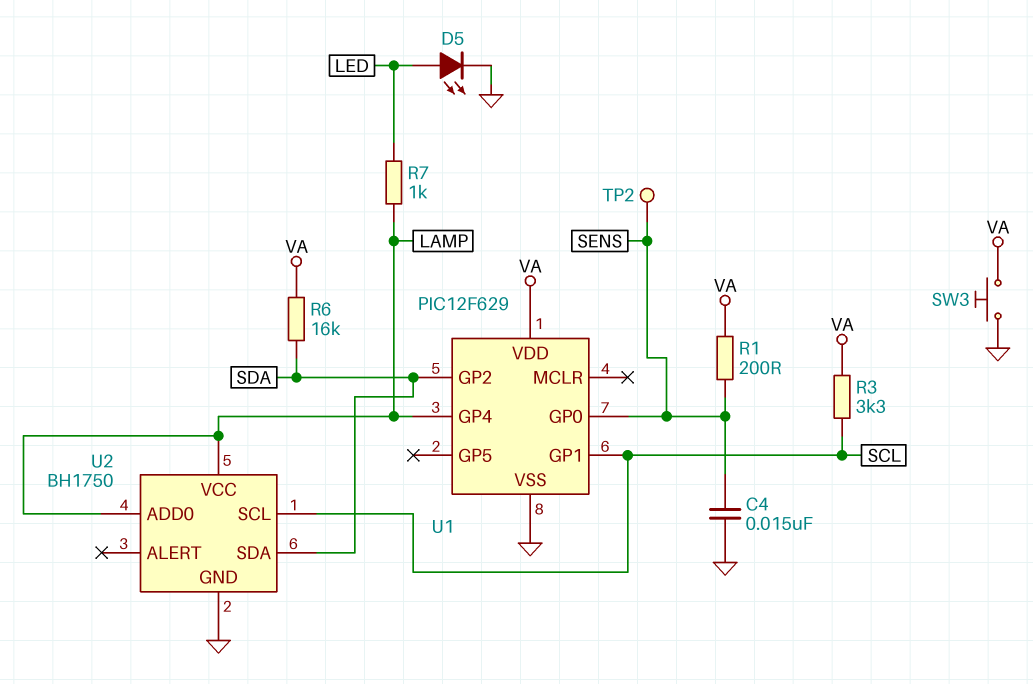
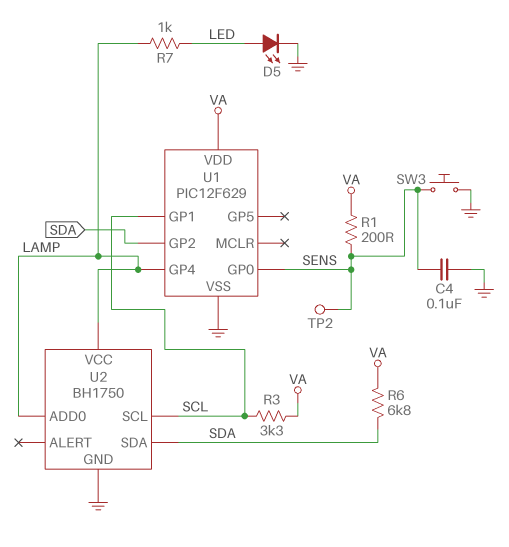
C4: 15nF (GND, SENS) -> 100nF (GND, SENS)
R6: 16k (SDA, VA) -> 6.8k (SDA, VA)
SW3: button (GND, VA) -> button (GND, SENS)

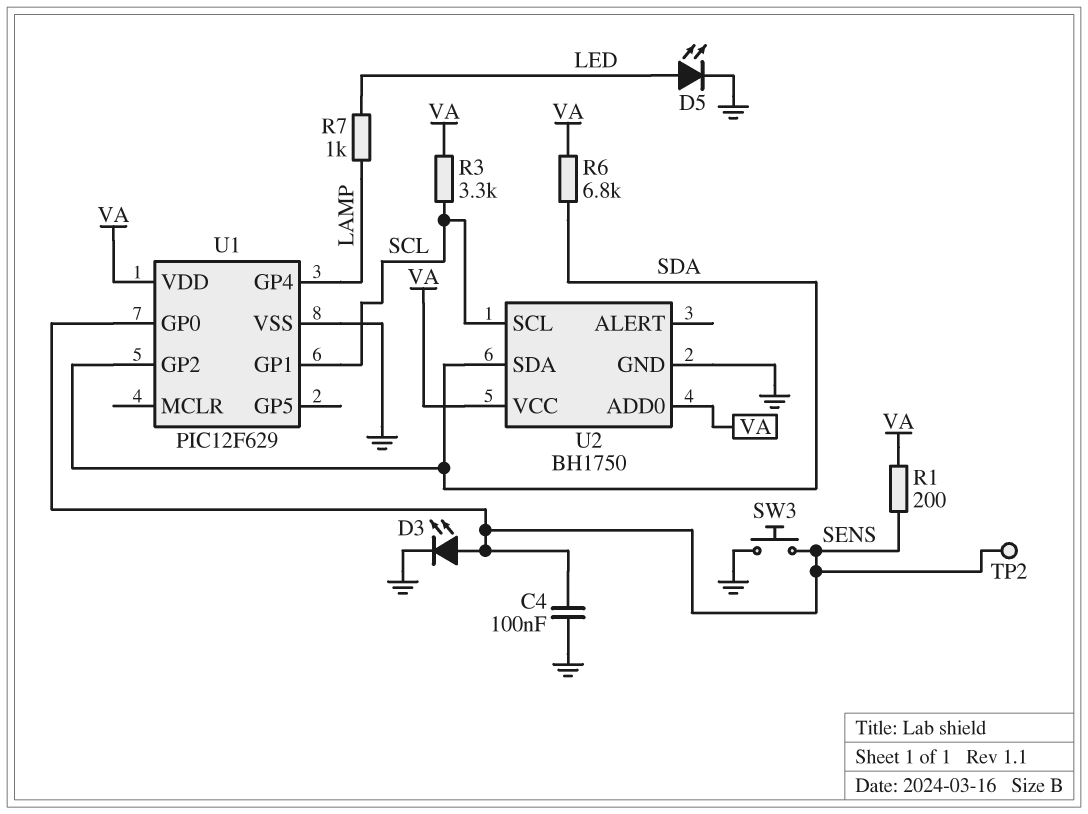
D3: none -> LED (A SENS, K GND)
U2 pin ADD0: LAMP -> VA
U2 pin VCC: LAMP -> VA

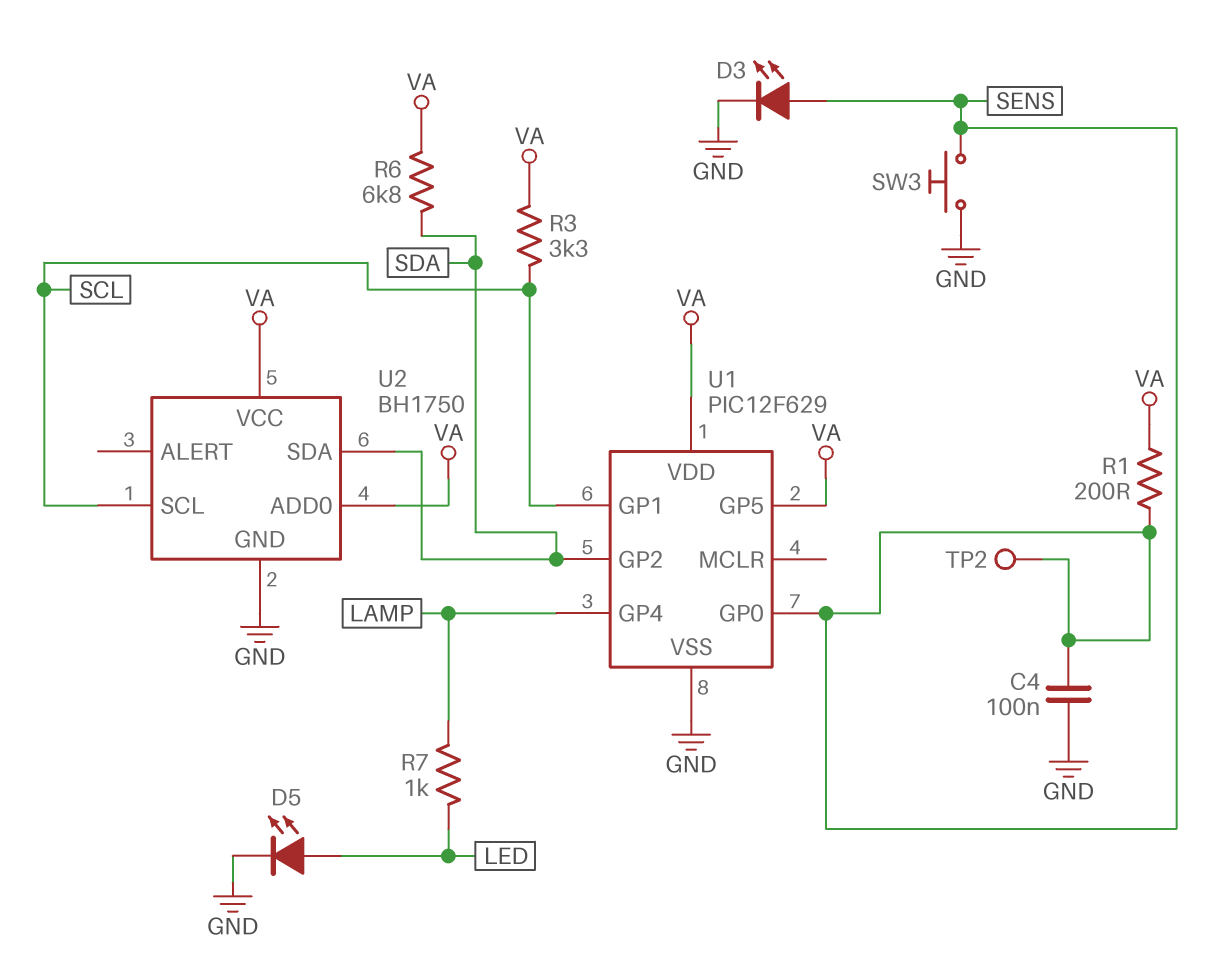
U1 pin GP5: none -> VA

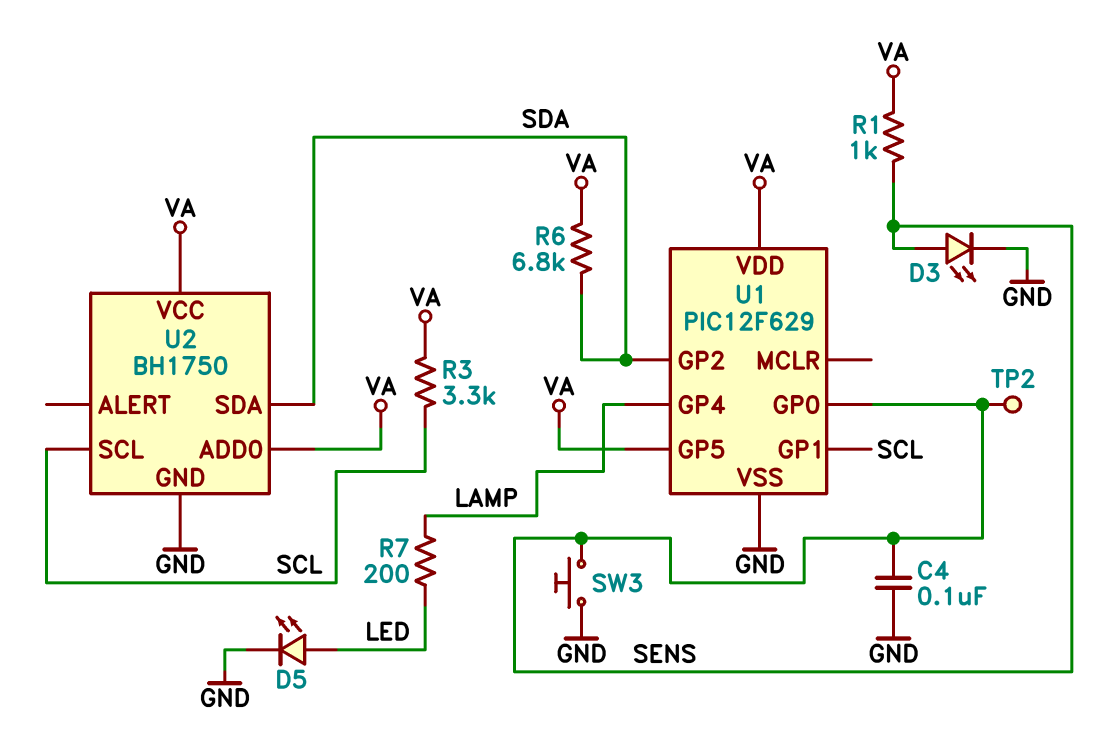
R1: 200 (SENS, VA) -> 1k (SENS, VA)
R7: 1k (LAMP, LED) -> 200 (LAMP, LED)

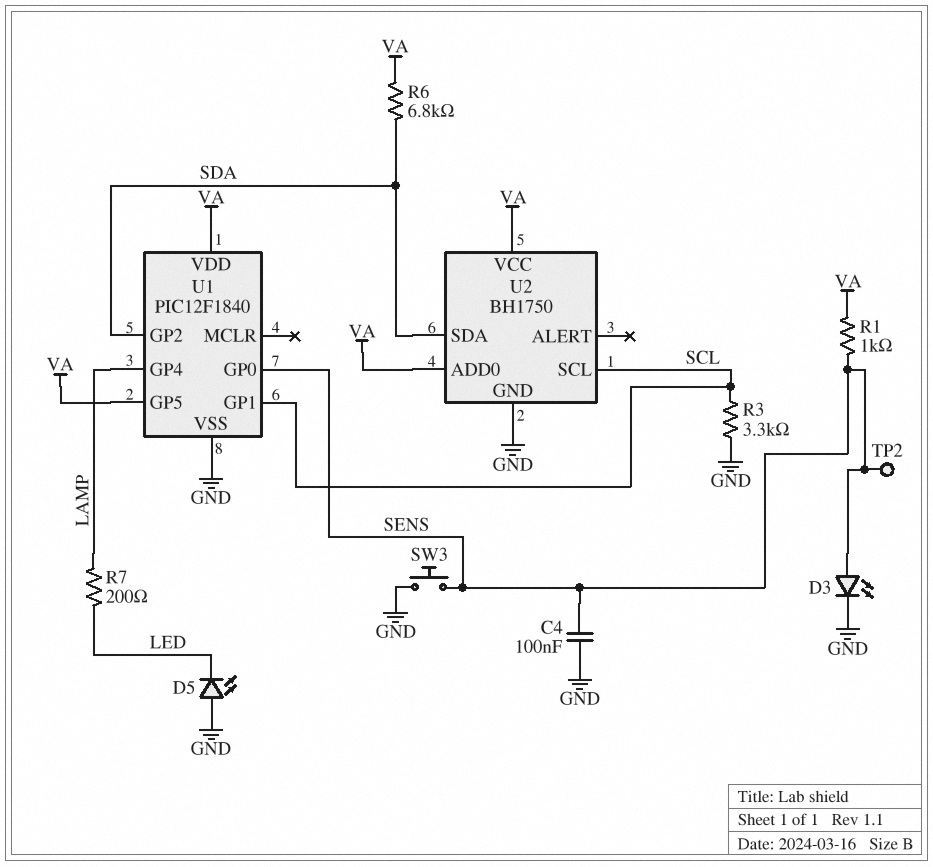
D5: LED (A LED, K GND) -> LED (A GND, K LED)
R3: 3.3k (SCL, VA) -> 3.3k (GND, SCL)
U1: PIC12F629 -> PIC12F1840

